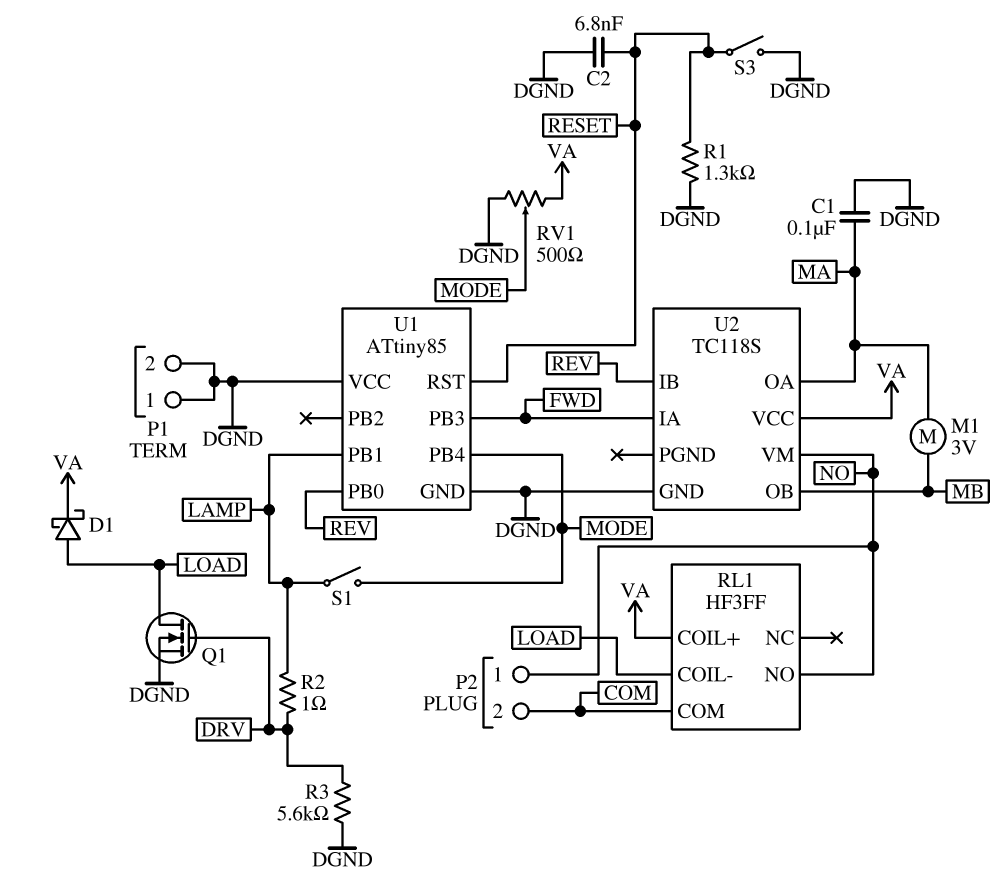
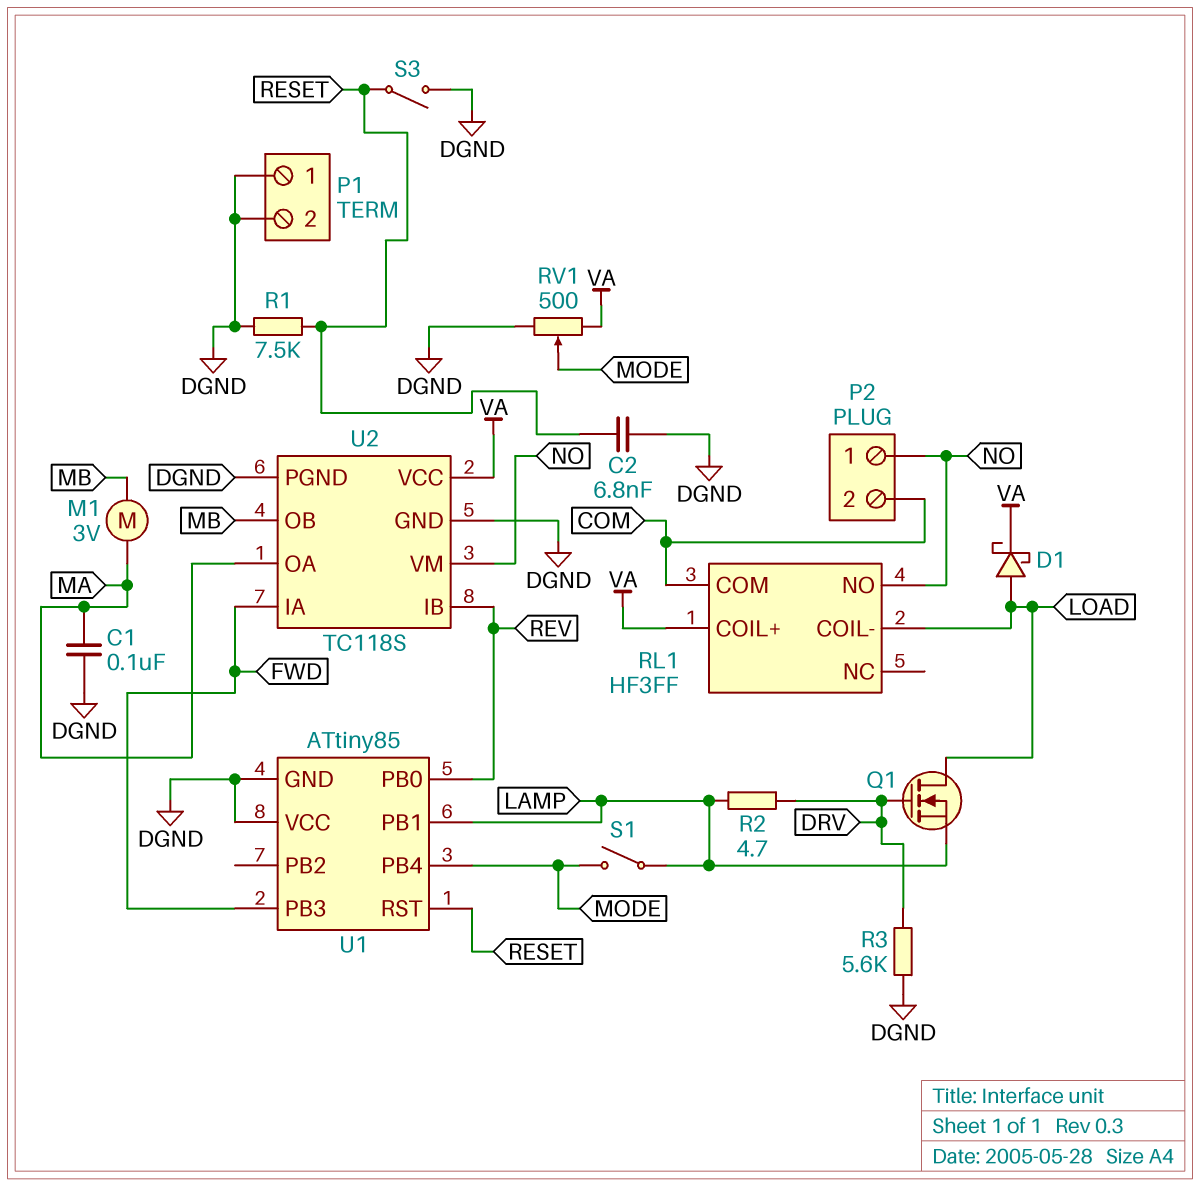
Q1: NMOS (G DRV, D LOAD, S DGND) -> NMOS (G DRV, D LOAD, S LAMP)
R1: 1.3k (DGND, RESET) -> 7.5k (DGND, RESET)
R2: 1 (DRV, LAMP) -> 4.7 (DRV, LAMP)
U2 pin PGND: none -> DGND

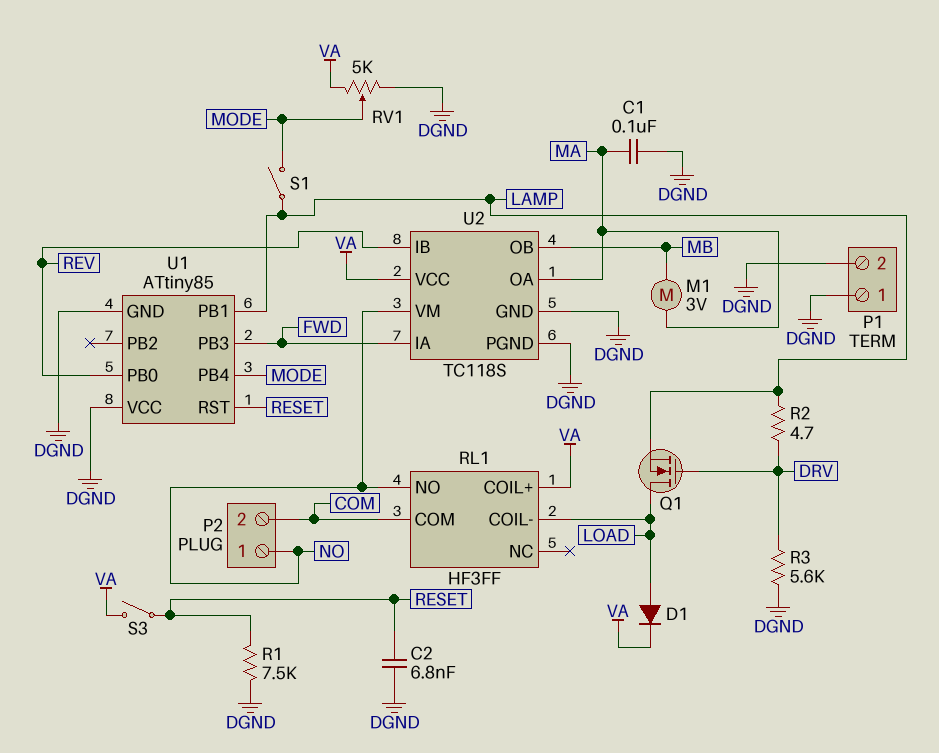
D1: schottky (A LOAD, K VA) -> diode (A LOAD, K VA)
RV1: 500 (DGND, VA, wiper MODE) -> 5k (DGND, VA, wiper MODE)
S3: switch (DGND, RESET) -> switch (RESET, VA)

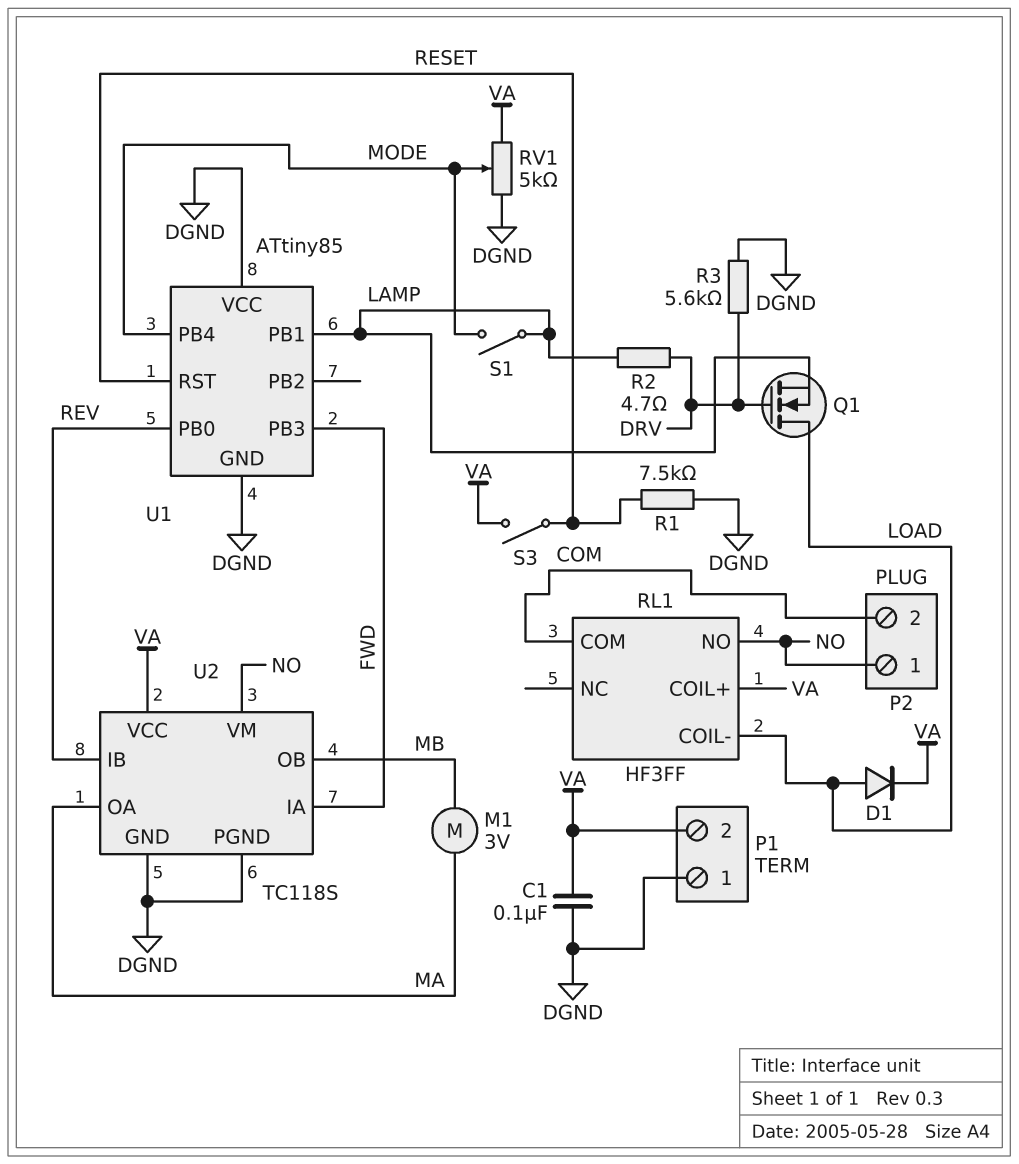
C1: 100nF (DGND, MA) -> 100nF (DGND, VA)
C2: 6.8nF (DGND, RESET) -> none
P1 pin 2: DGND -> VA

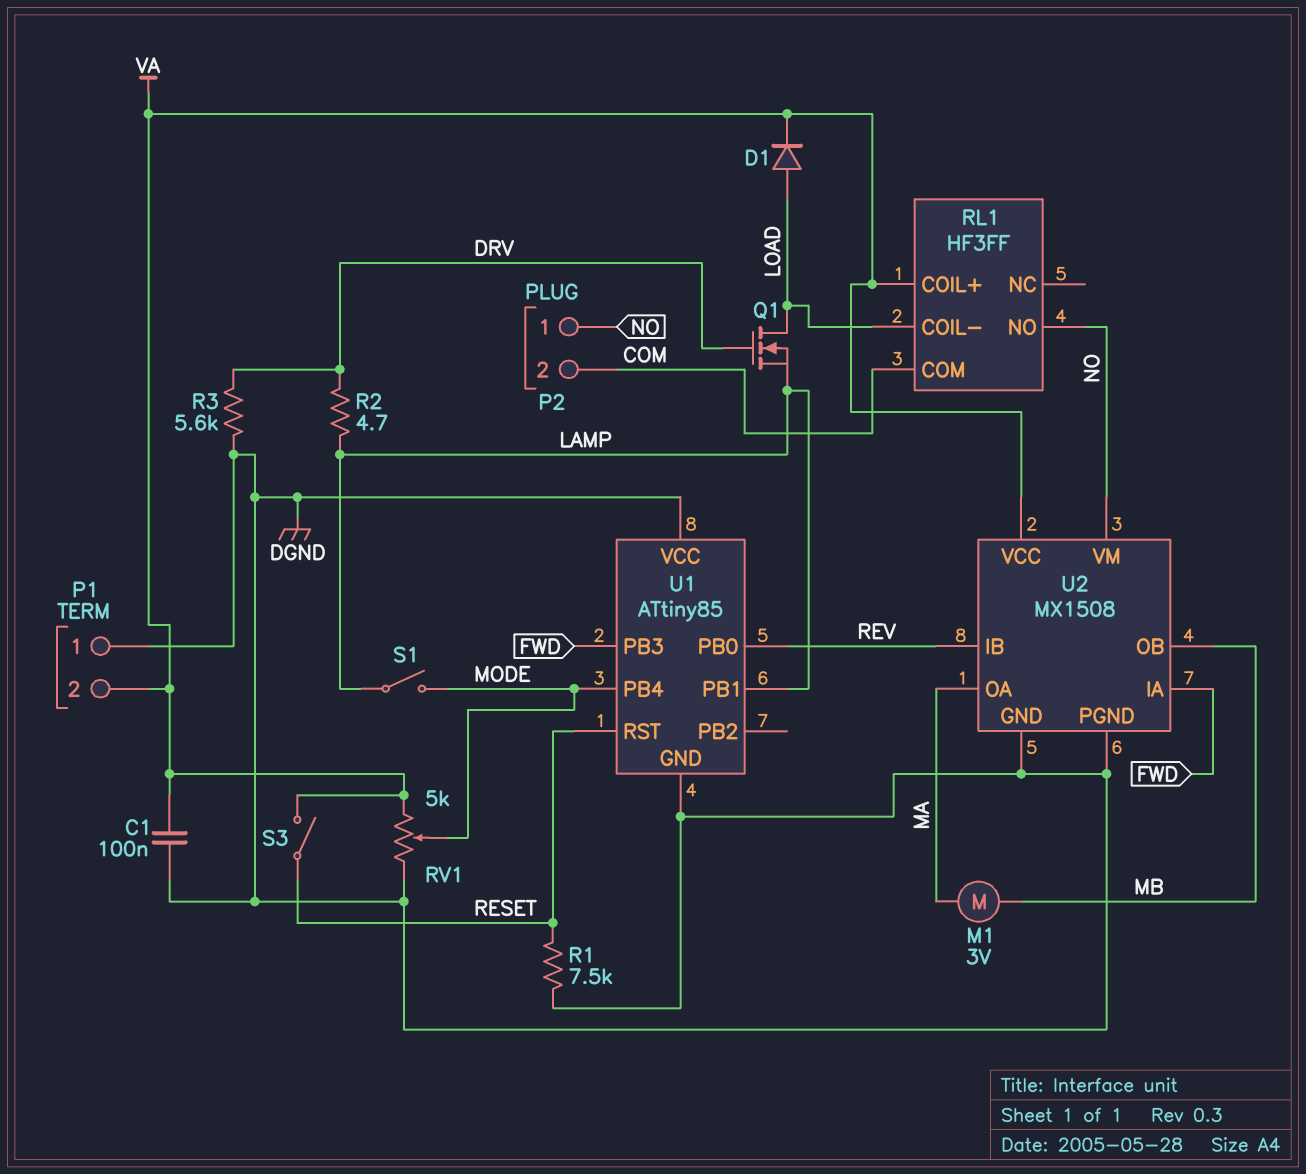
U2: TC118S -> MX1508

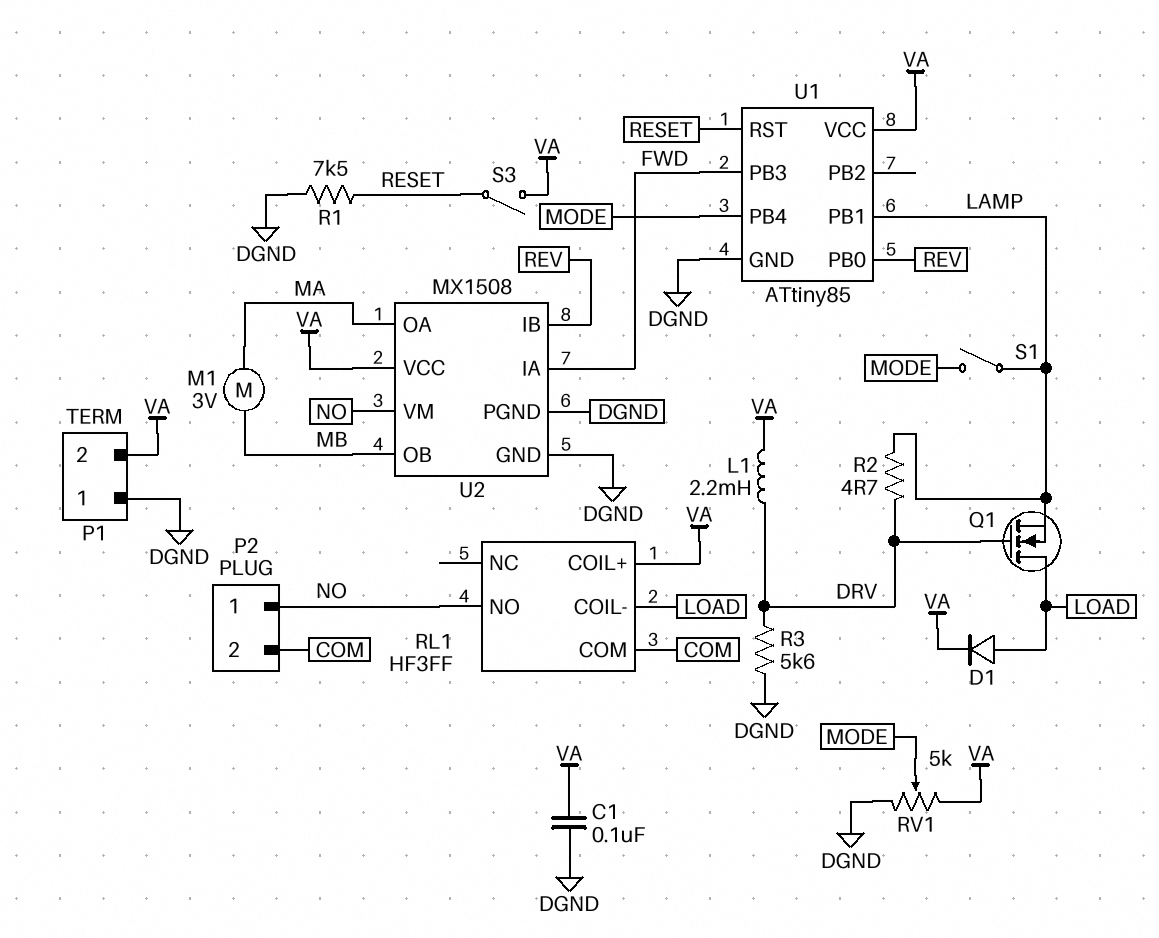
L1: none -> 2.2mH (DRV, VA)
U1 pin VCC: DGND -> VA

